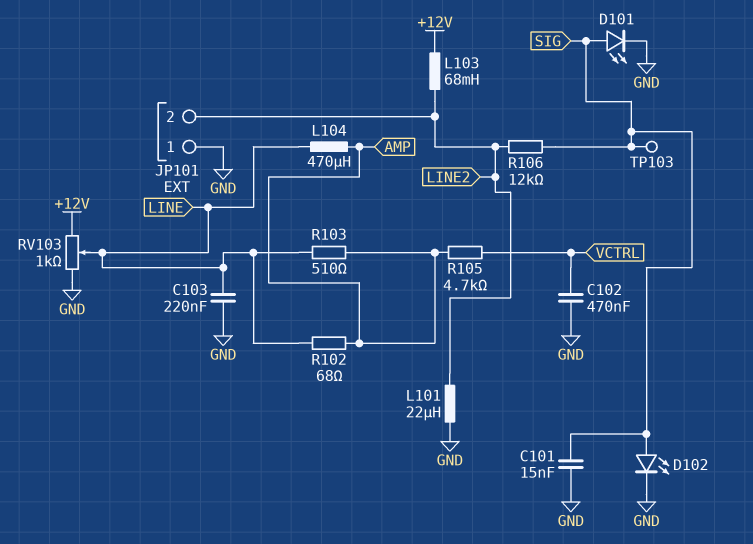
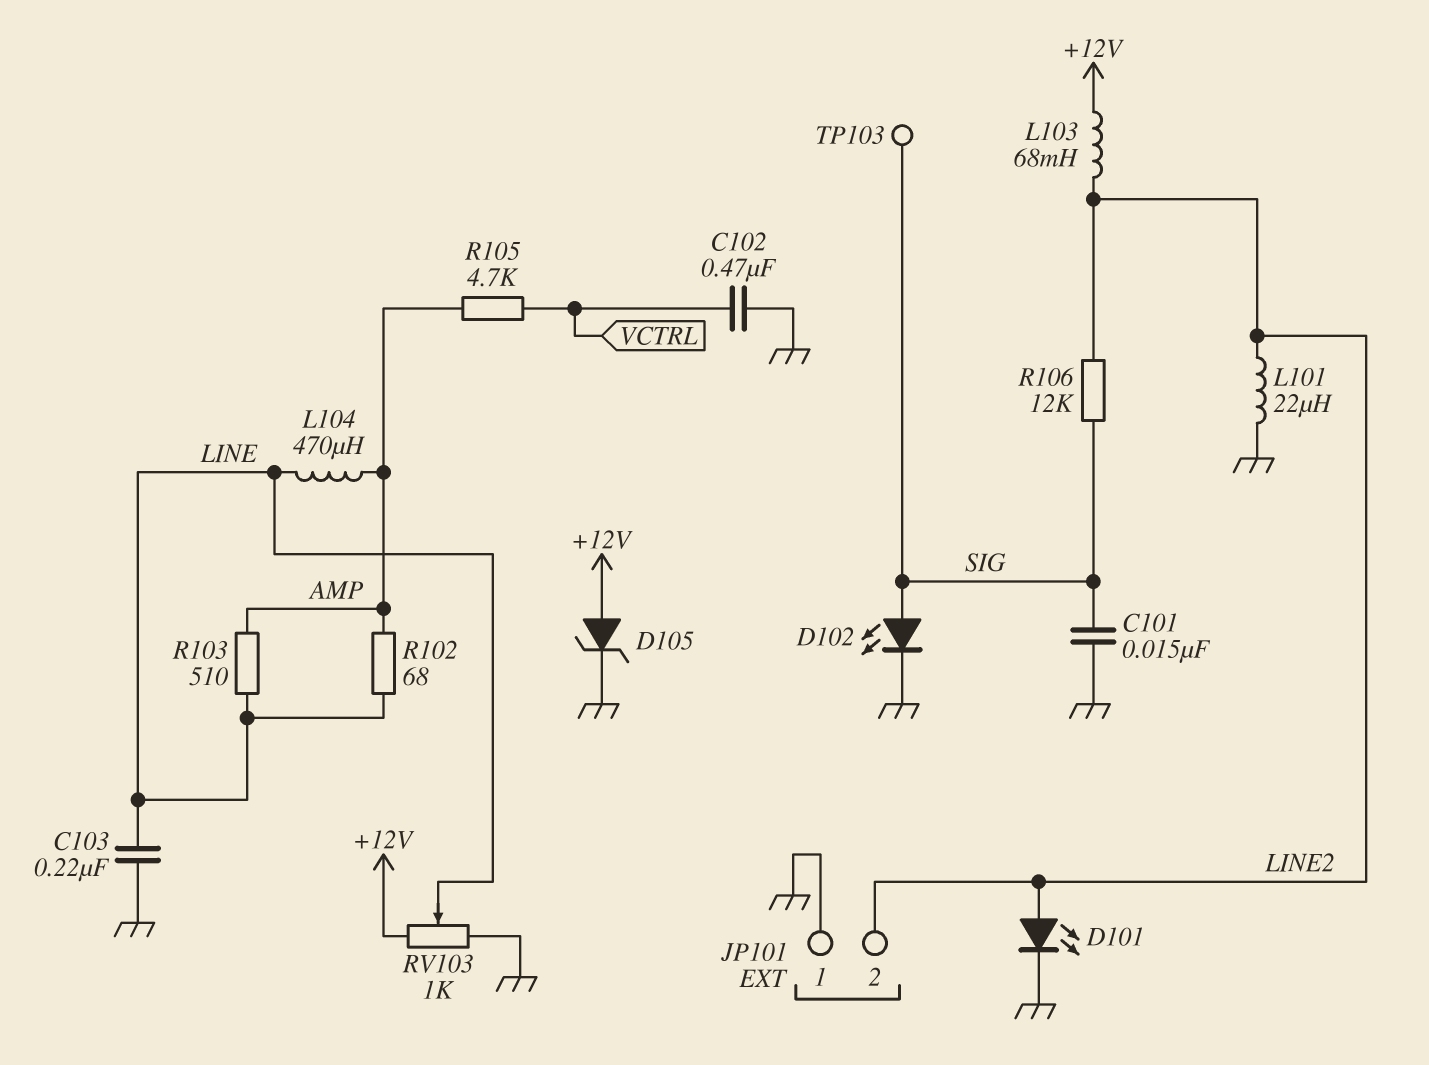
D101: LED (A SIG, K GND) -> LED (A LINE2, K GND)
D105: none -> zener (A +12V, K GND)

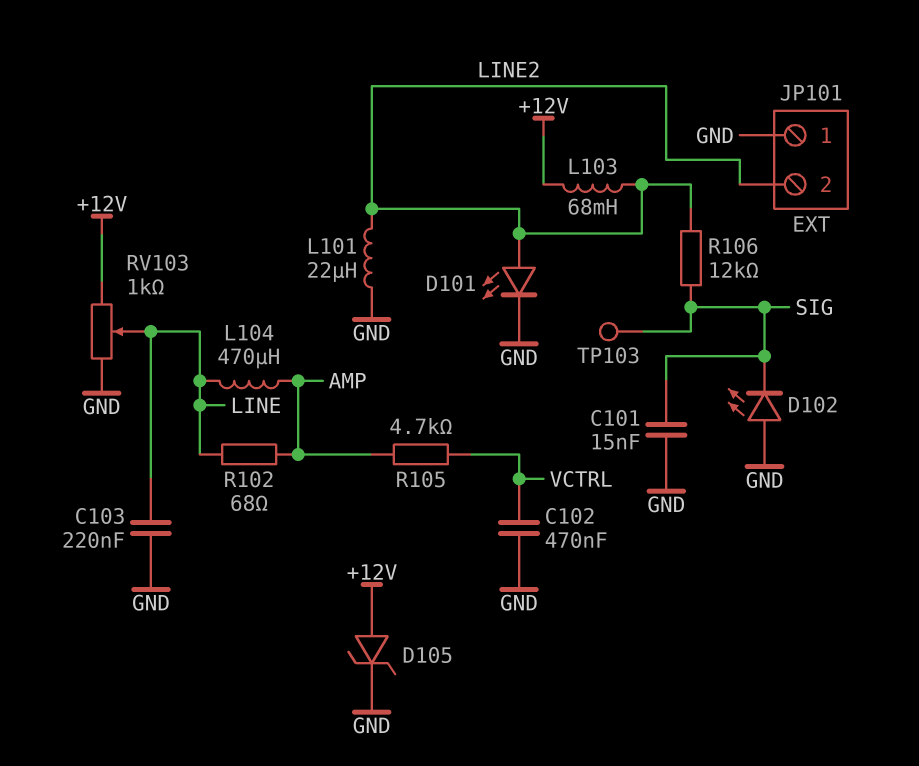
D102: LED (A SIG, K GND) -> LED (A GND, K SIG)
R103: 510 (AMP, LINE) -> none

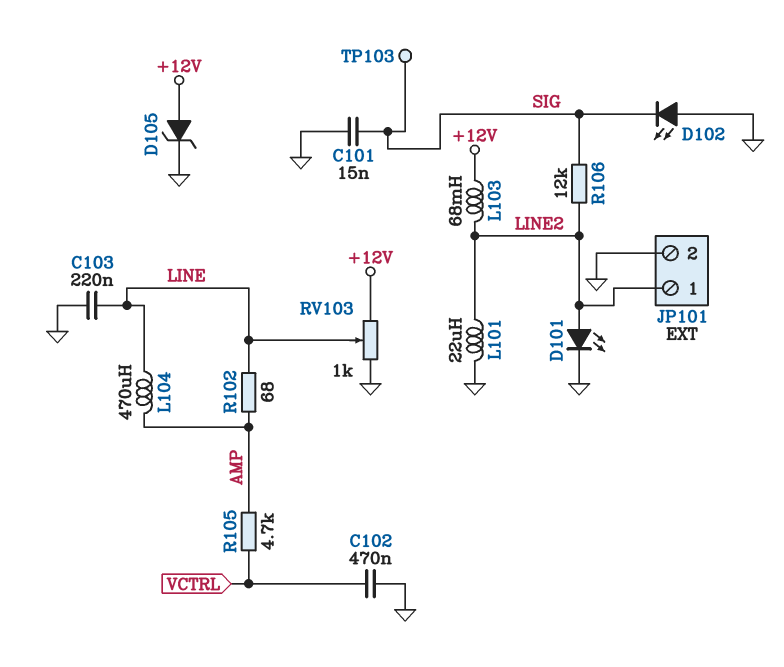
JP101 pin 1: GND -> LINE2
JP101 pin 2: LINE2 -> GND

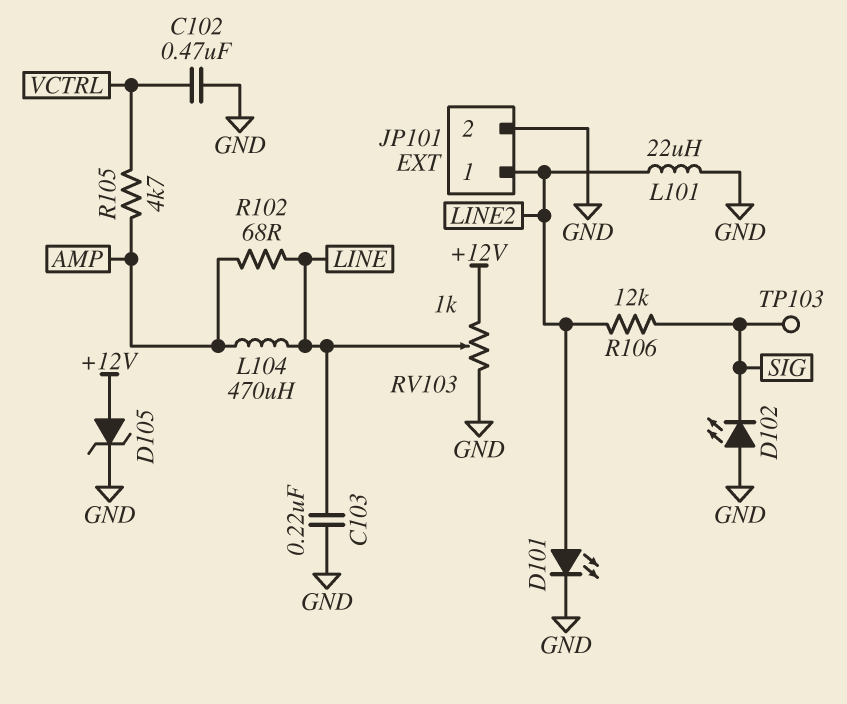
C101: 15nF (GND, SIG) -> none
L103: 68mH (+12V, LINE2) -> none

